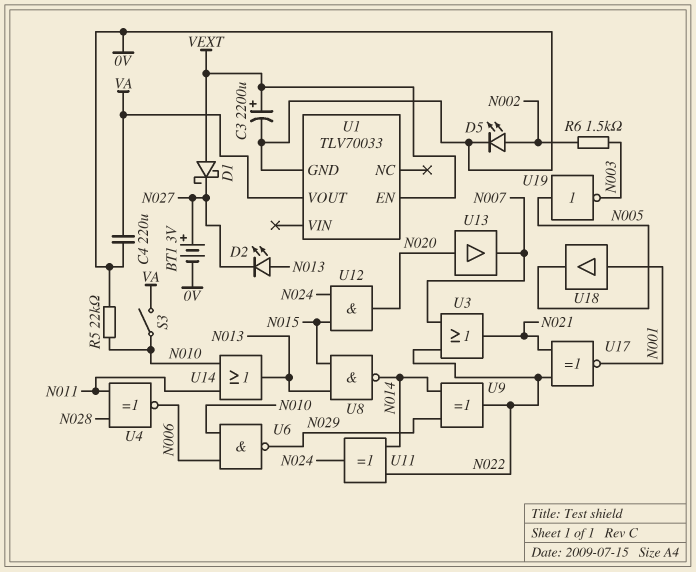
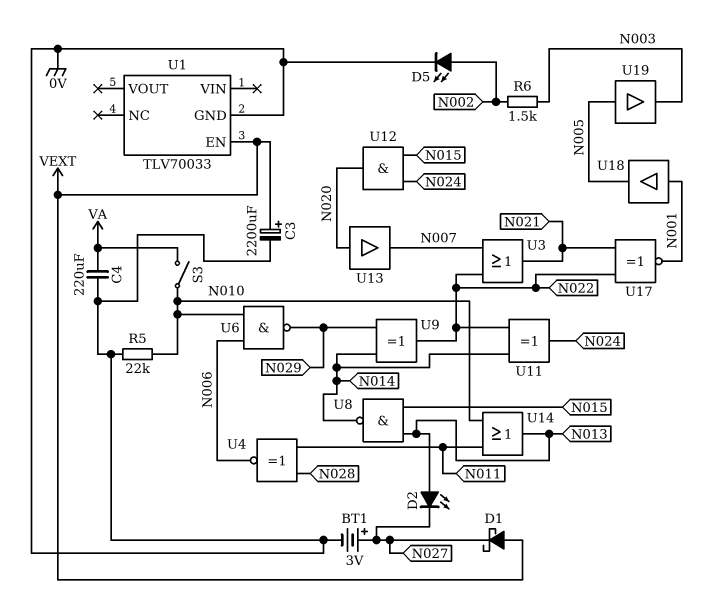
U1 pin VOUT: VA -> none
U19: NOT (in N005, out N003) -> buffer (in N005, out N003)

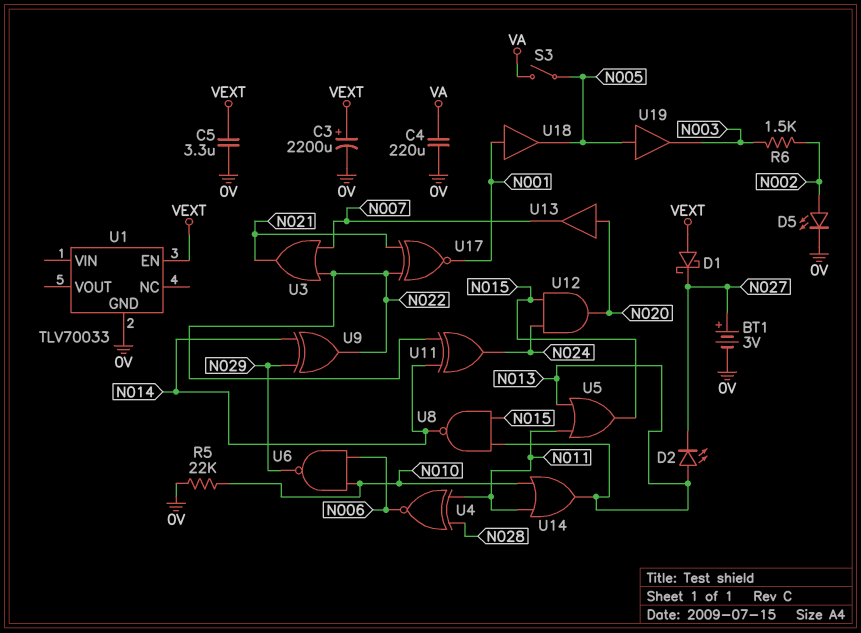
C5: none -> 3.3uF (0V, VEXT)
S3: switch (N010, VA) -> switch (N005, VA)
U5: none -> OR (in N011, in N013, out N015)

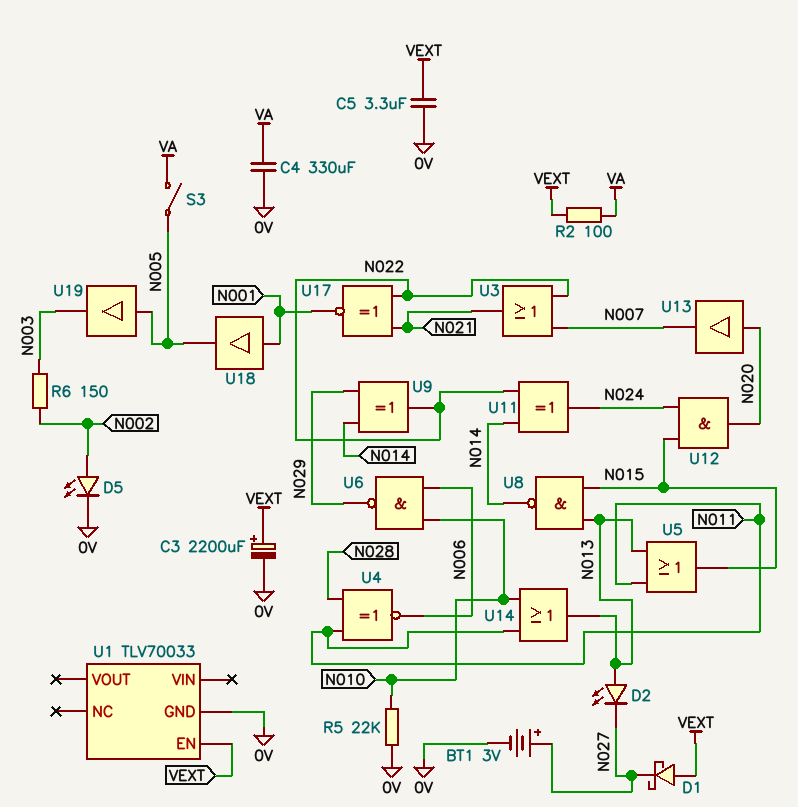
C4: 220uF (0V, VA) -> 330uF (0V, VA)
R2: none -> 100 (VA, VEXT)
R6: 1.5k (N002, N003) -> 150 (N002, N003)

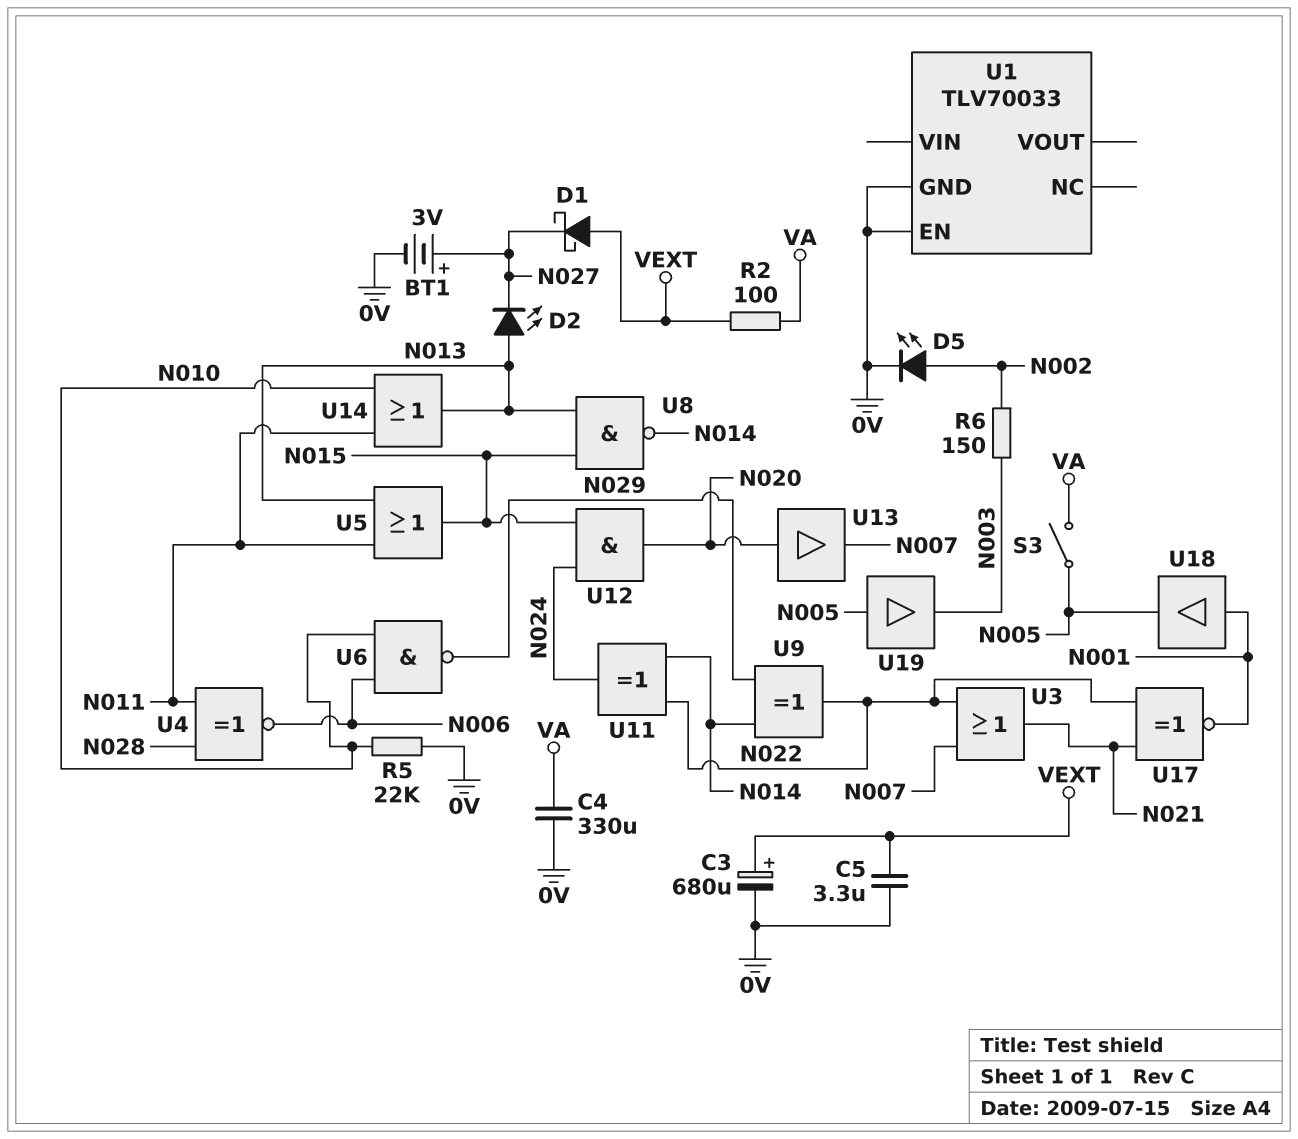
C3: 2200uF (plus VEXT, minus 0V) -> 680uF (plus VEXT, minus 0V)
U1 pin EN: VEXT -> 0V

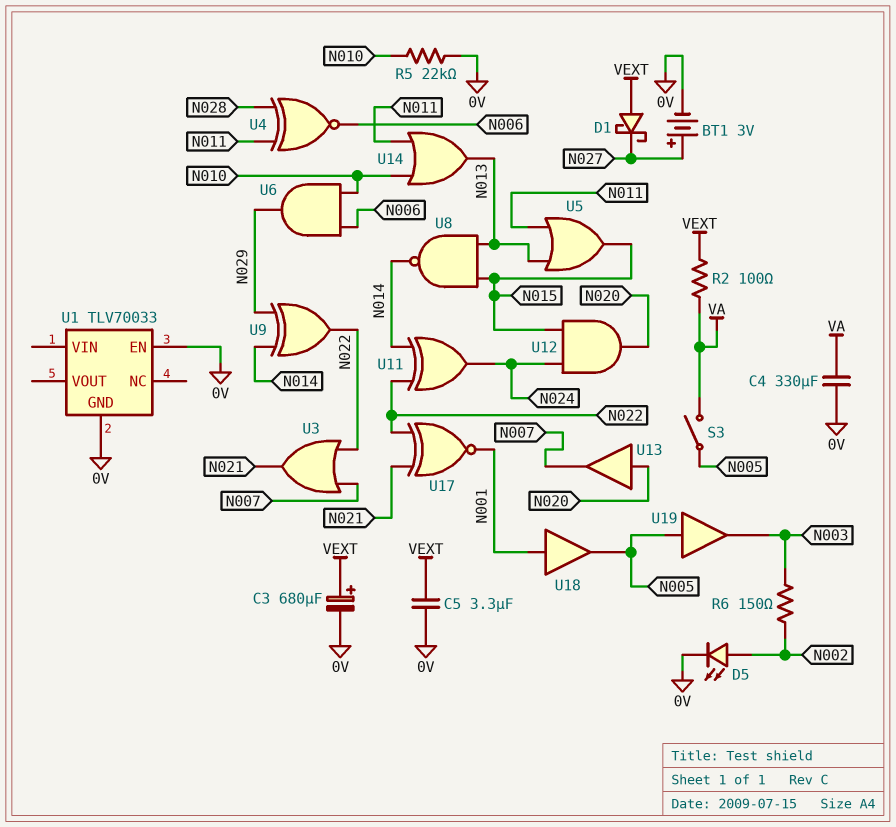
D2: LED (A N013, K N027) -> none
U6: NAND (in N006, in N010, out N029) -> AND (in N006, in N010, out N029)

